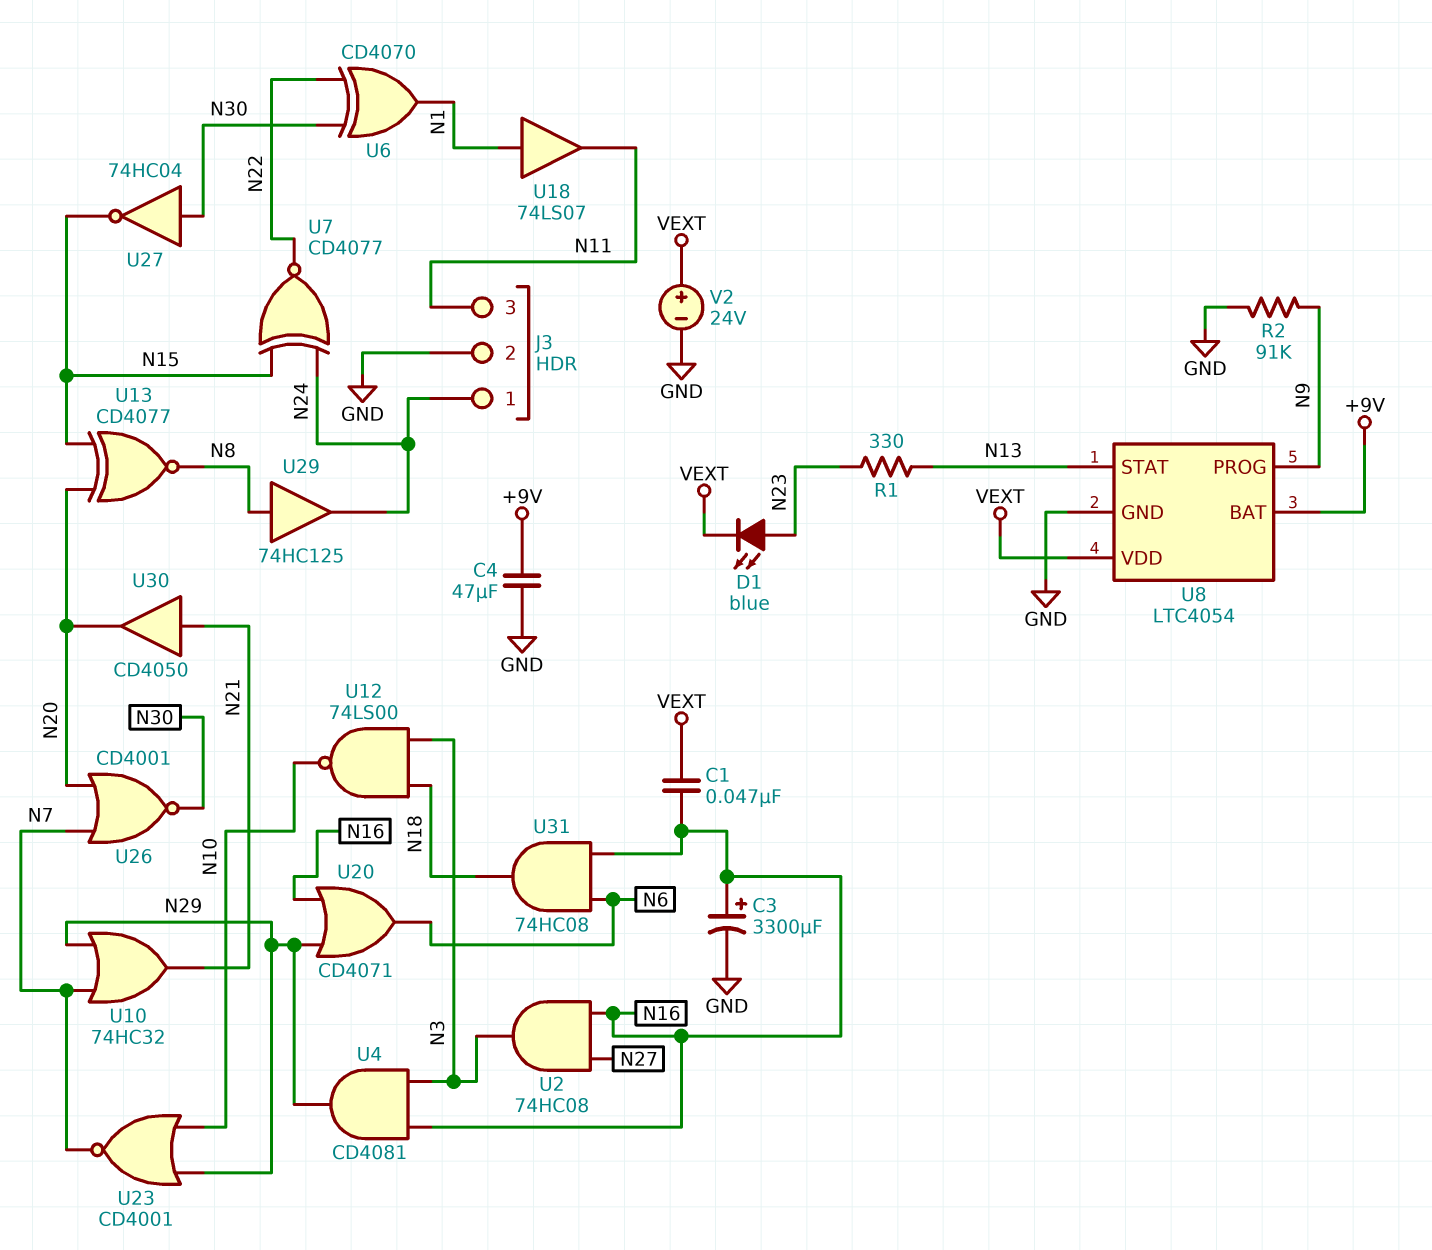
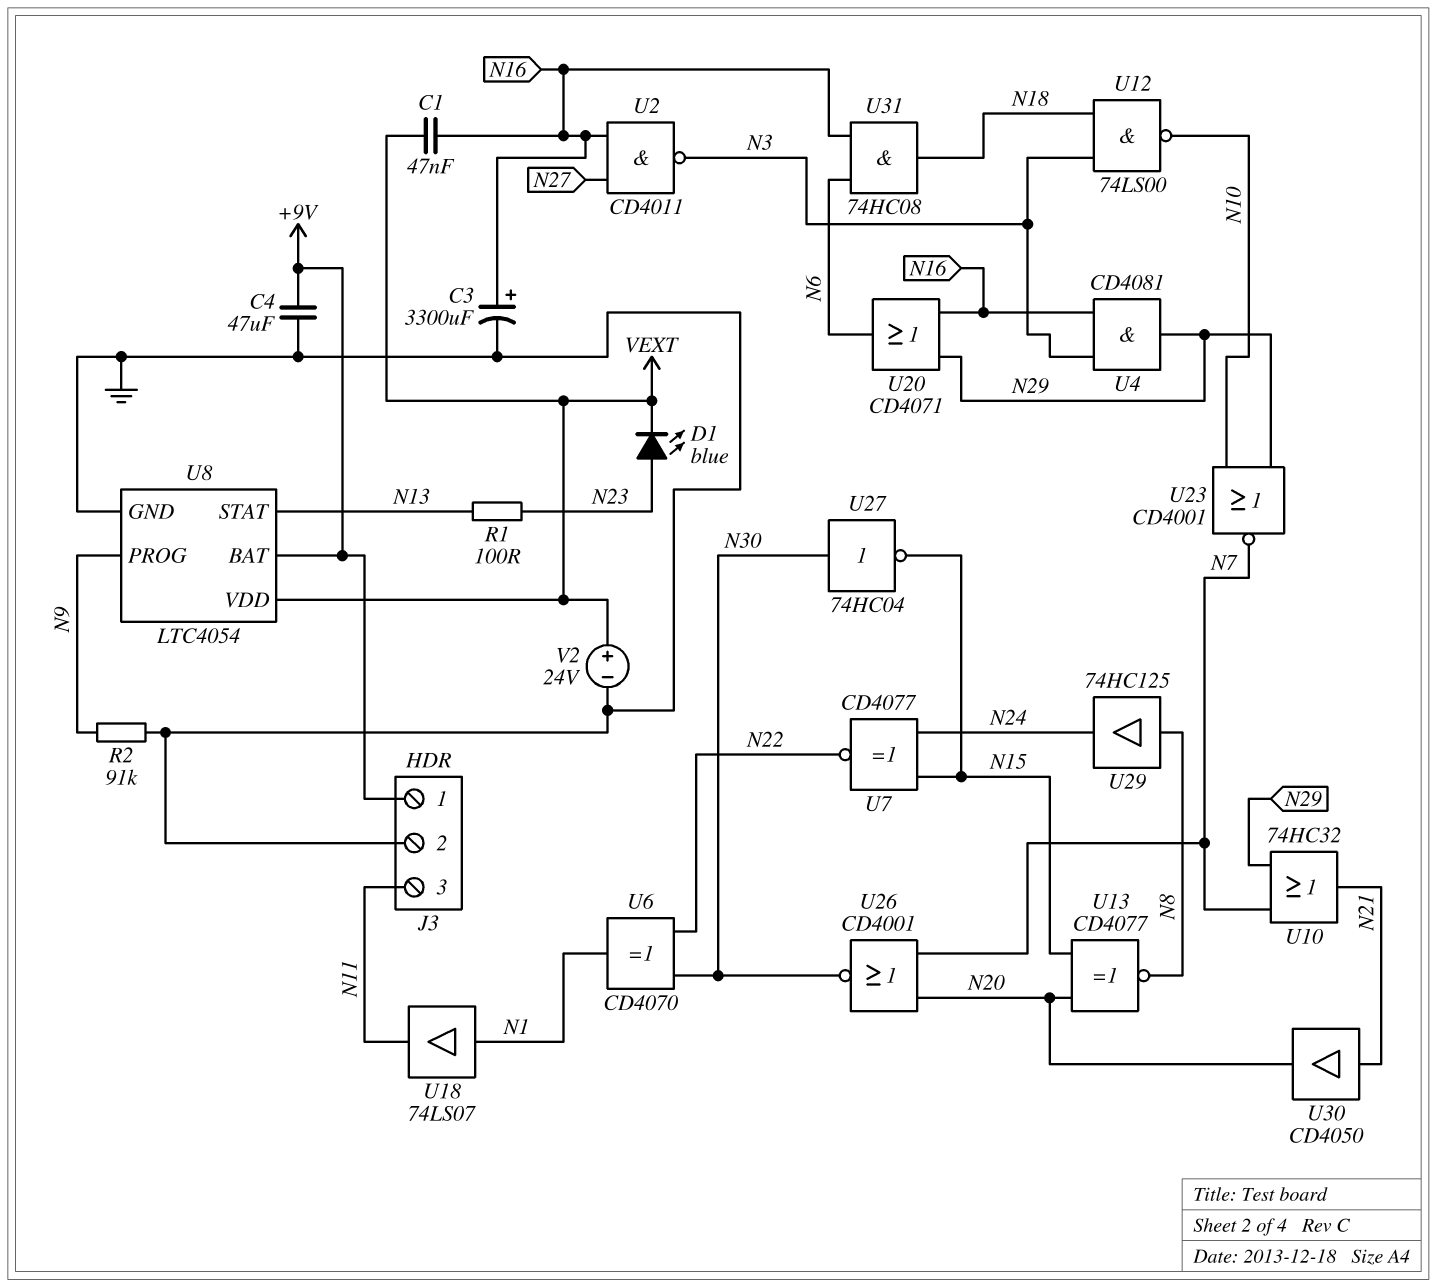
J3 pin 1: N24 -> +9V
R1: 330 (N13, N23) -> 100 (N13, N23)
U2: AND 74HC08 (in N16, in N27, out N3) -> NAND CD4011 (in N16, in N27, out N3)

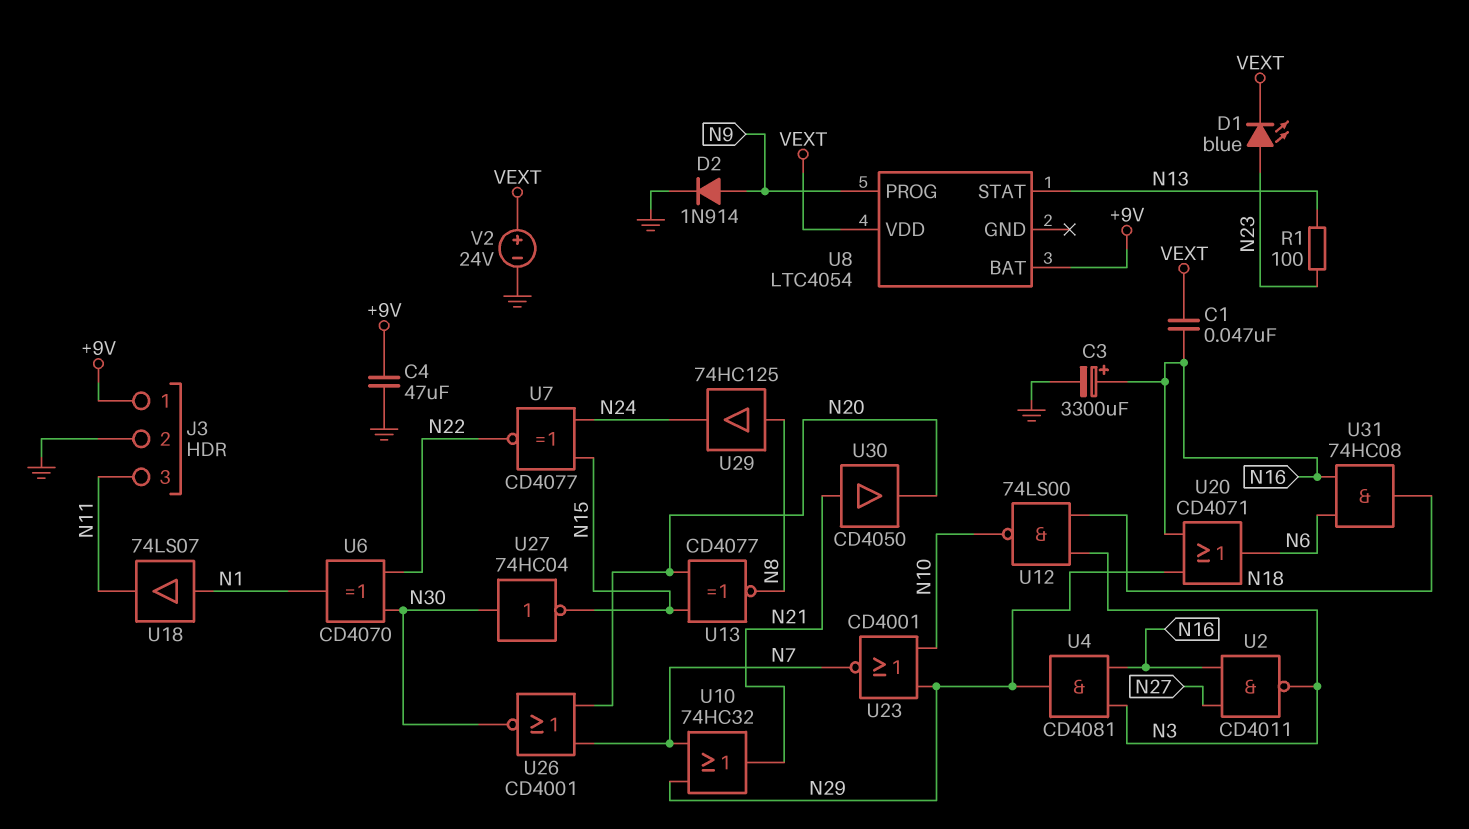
D2: none -> diode 1N914 (A N9, K GND)
R2: 91k (GND, N9) -> none
U8 pin GND: GND -> none

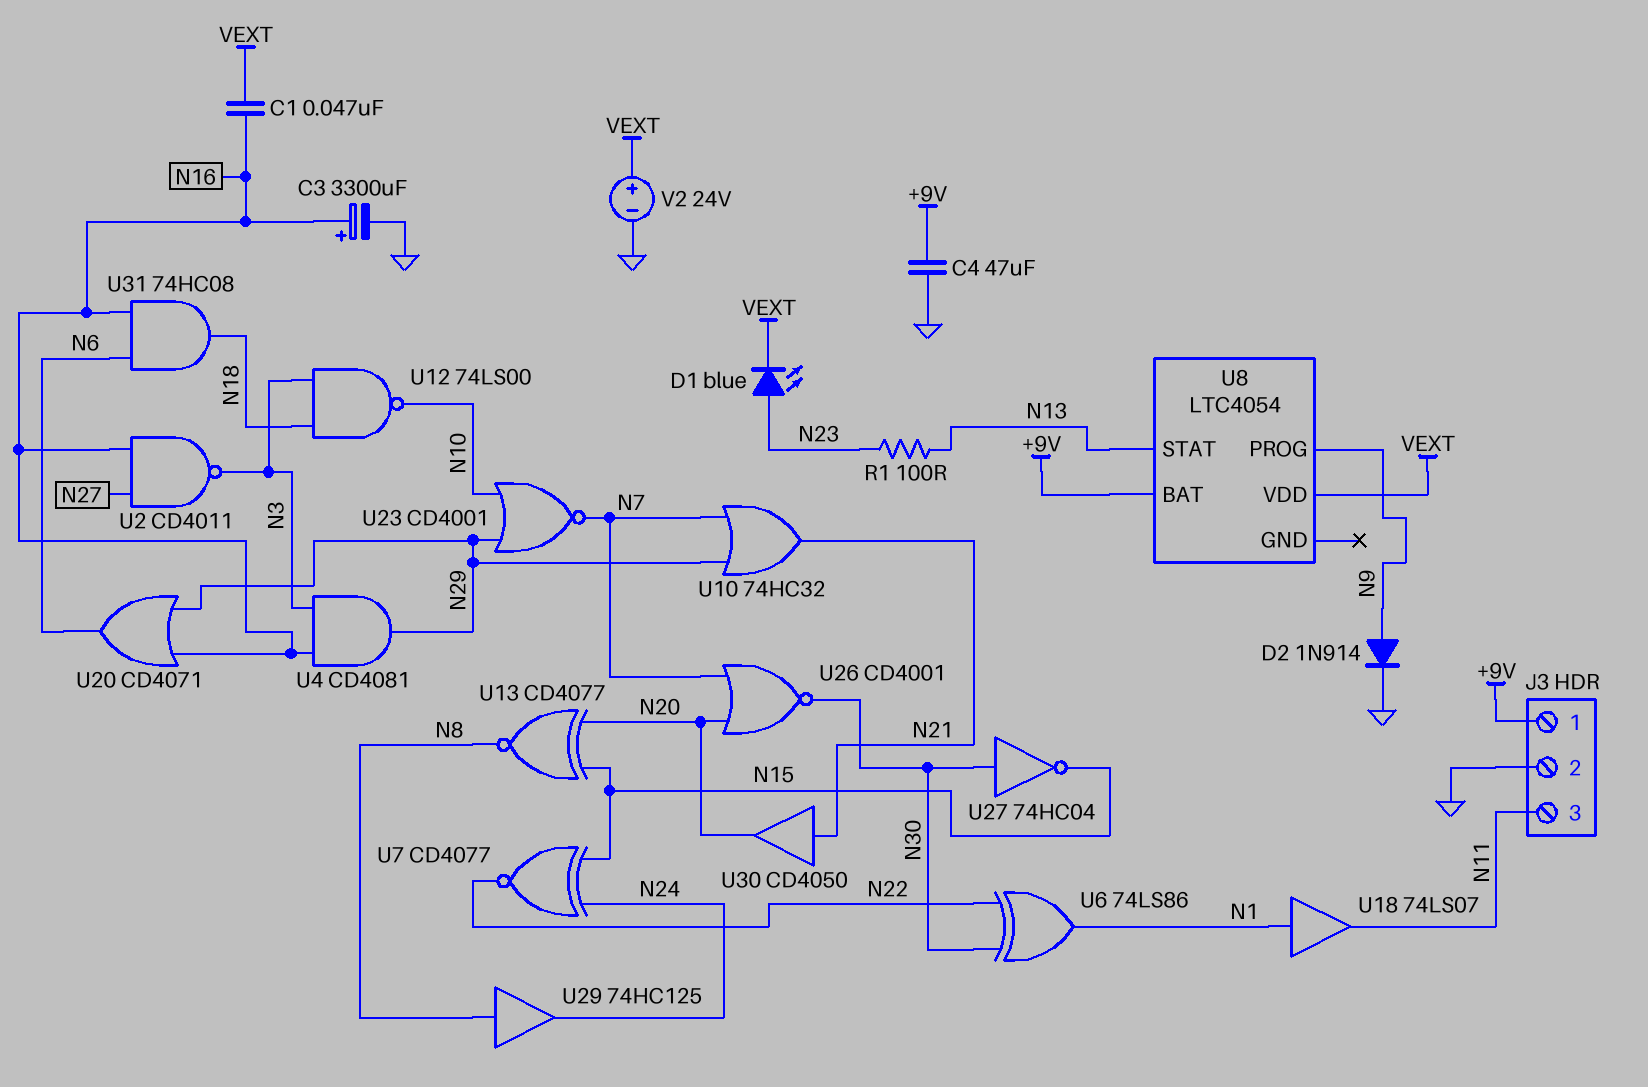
U6: XOR CD4070 (in N22, in N30, out N1) -> XOR 74LS86 (in N22, in N30, out N1)

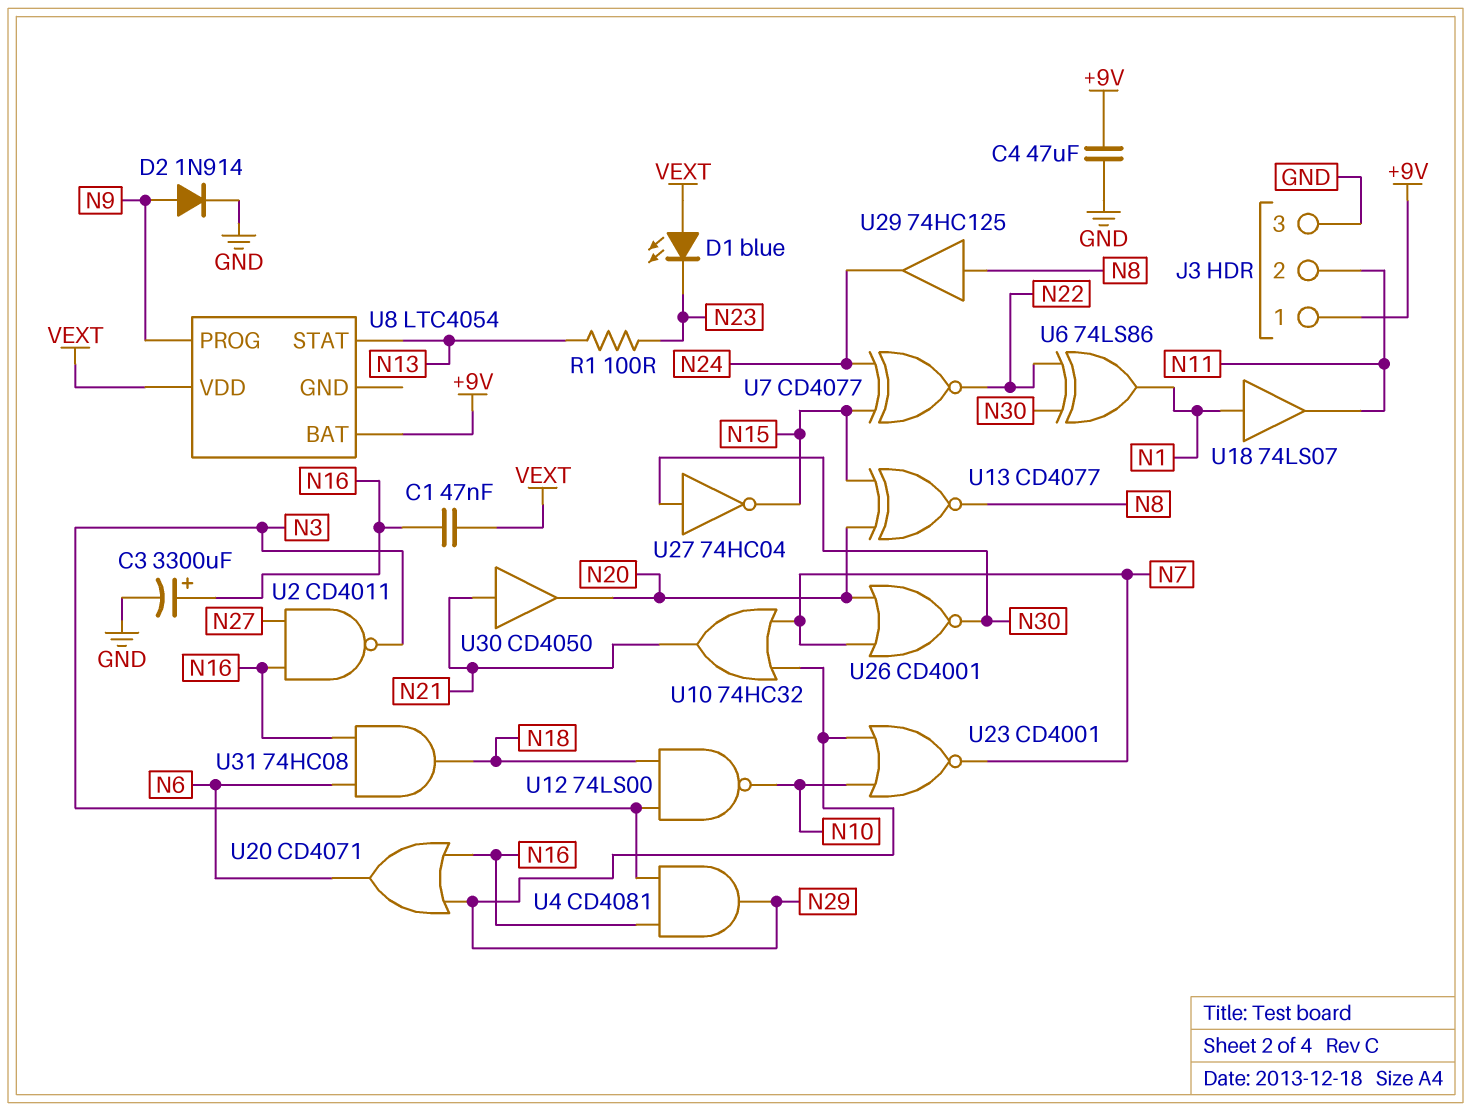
D1: LED blue (A N23, K VEXT) -> LED blue (A VEXT, K N23)
J3 pin 2: GND -> N11
J3 pin 3: N11 -> GND
V2: 24V (plus VEXT, minus GND) -> none

